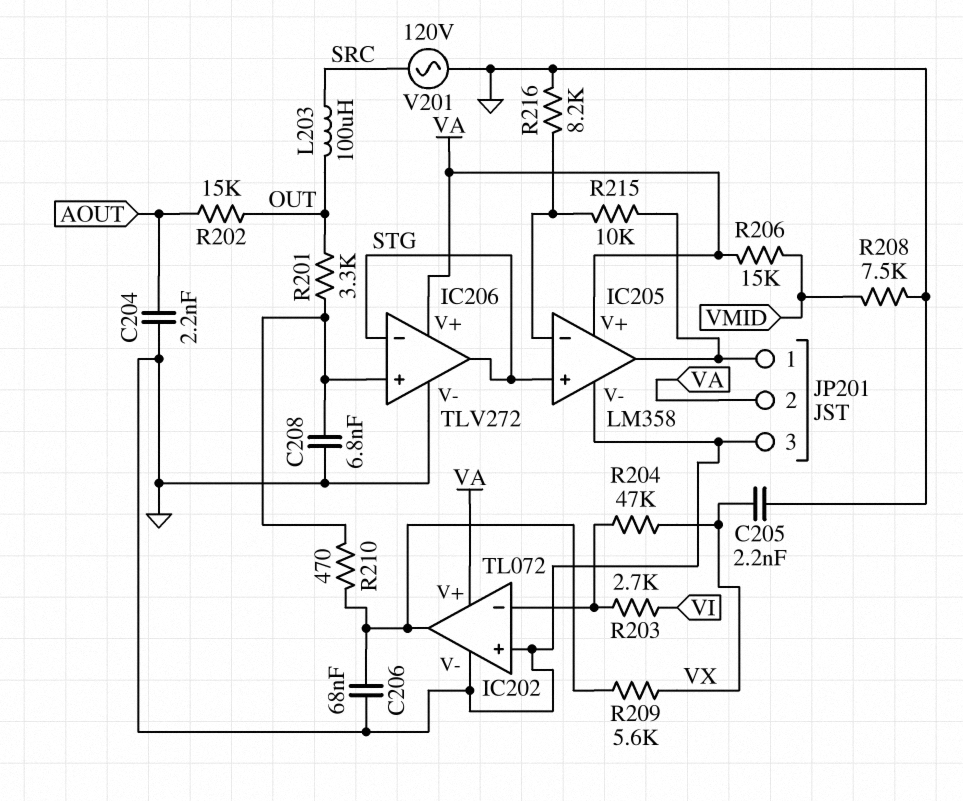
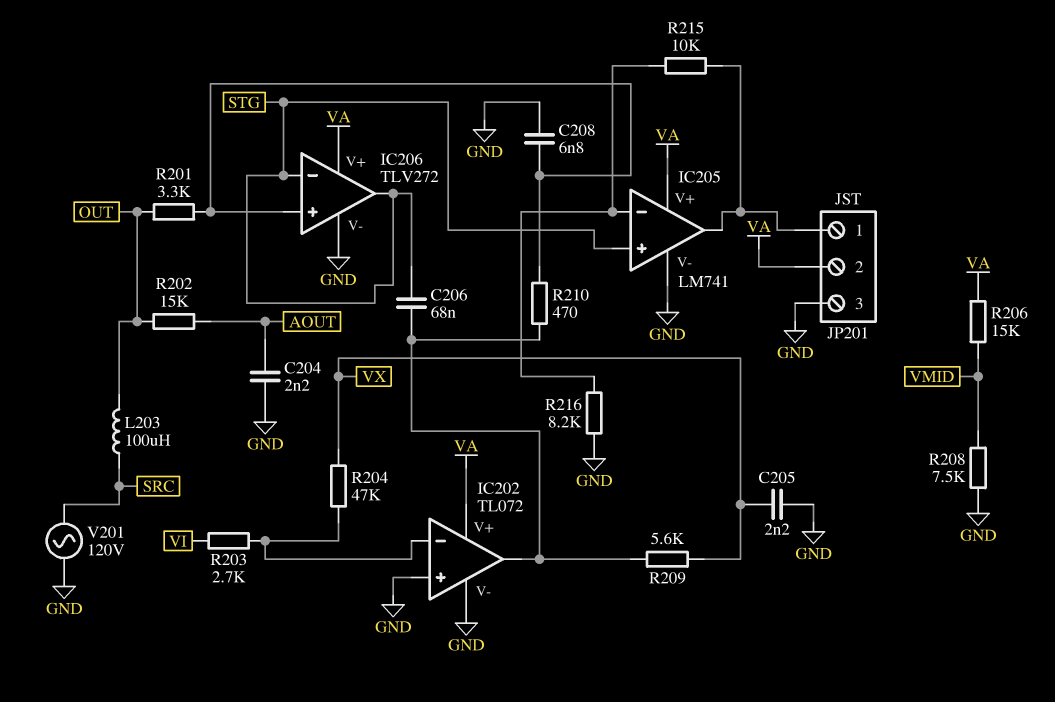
C206: 68nF (GND, IC202/out) -> 68nF (IC202/out, STG)
IC205: LM358 -> LM741

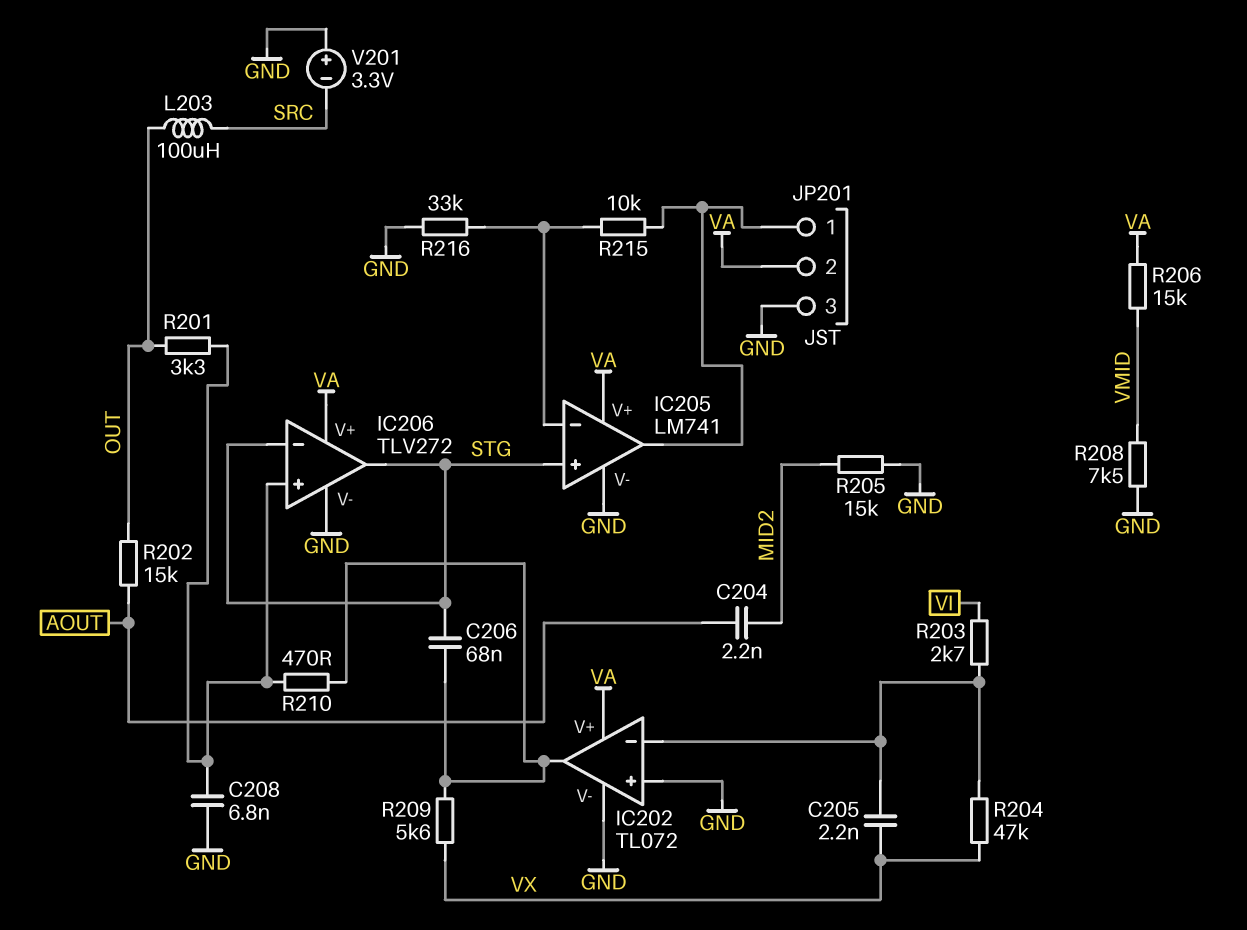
C204: 2.2nF (AOUT, GND) -> 2.2nF (AOUT, MID2)
C205: 2.2nF (GND, VX) -> 2.2nF (IC202/in-, VX)
R205: none -> 15k (GND, MID2)
R216: 8.2k (GND, IC205/in-) -> 33k (GND, IC205/in-)
V201: AC 120V (GND, SRC) -> 3.3V (plus GND, minus SRC)

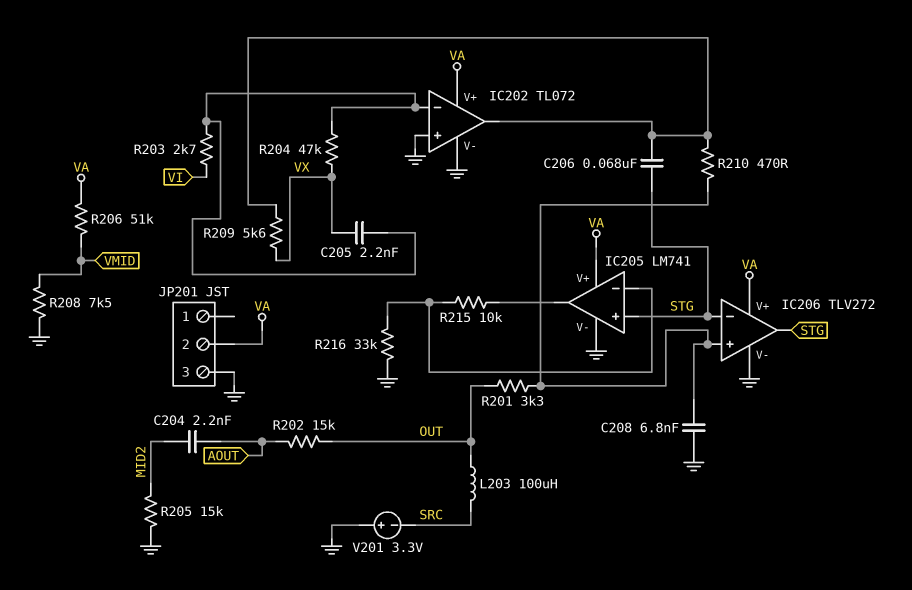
JP201 pin 1: IC205/out -> none
R206: 15k (VA, VMID) -> 51k (VA, VMID)

